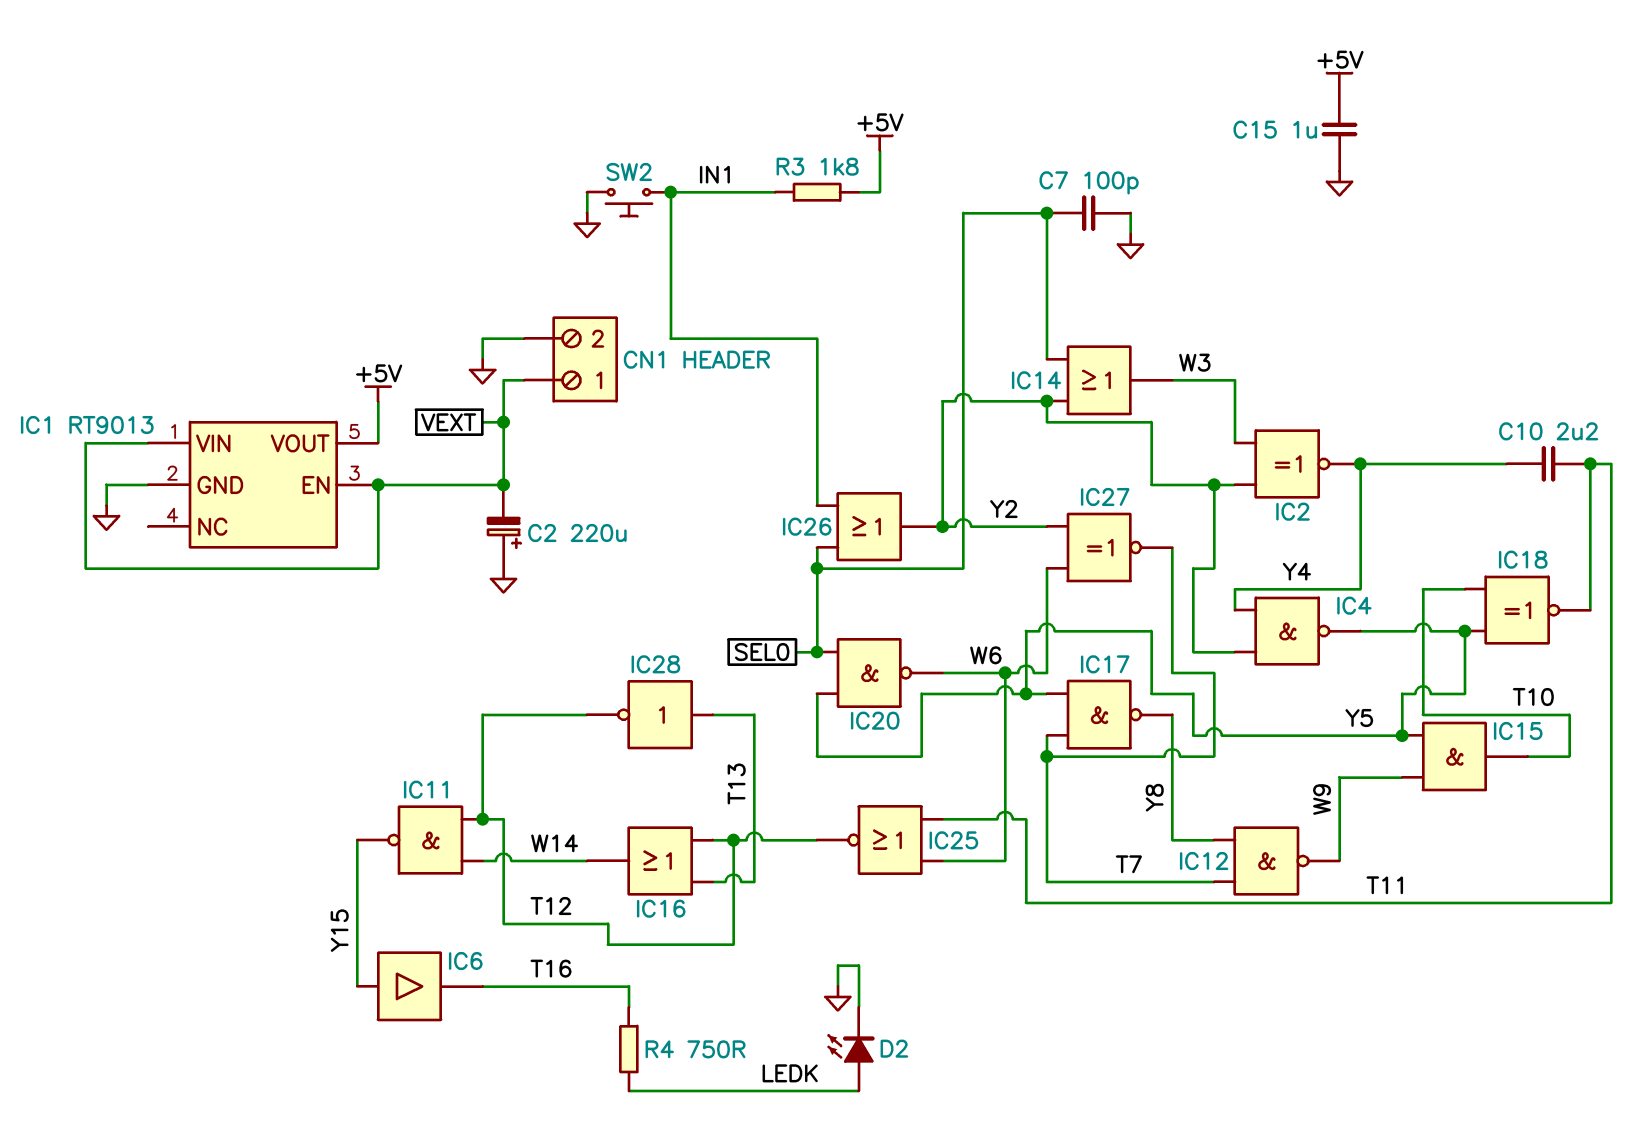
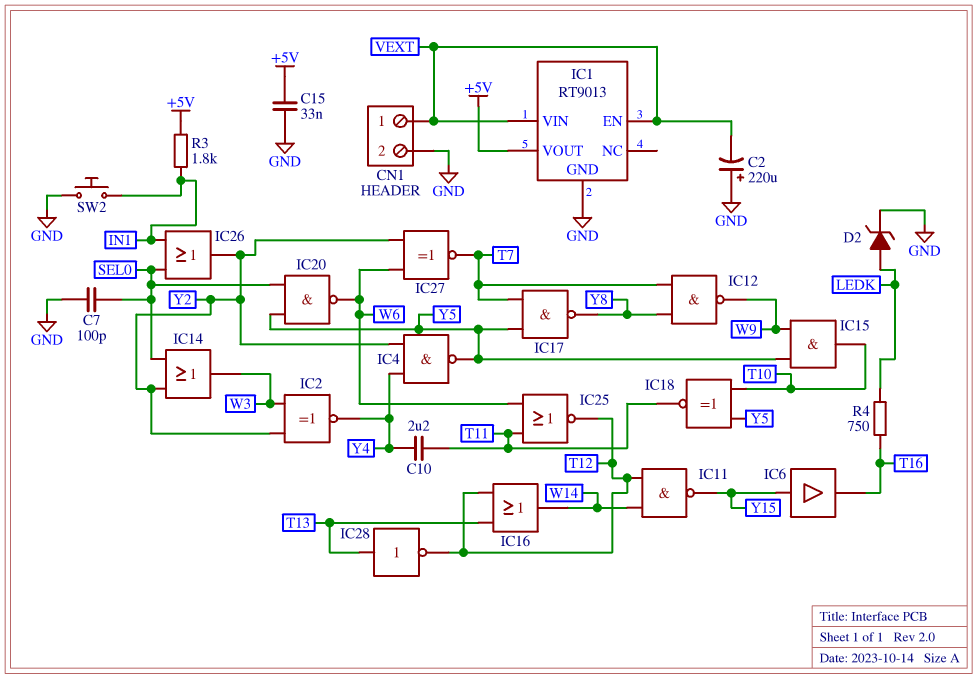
C15: 1uF (+5V, GND) -> 33nF (+5V, GND)
D2: LED (A LEDK, K GND) -> zener (A LEDK, K GND)

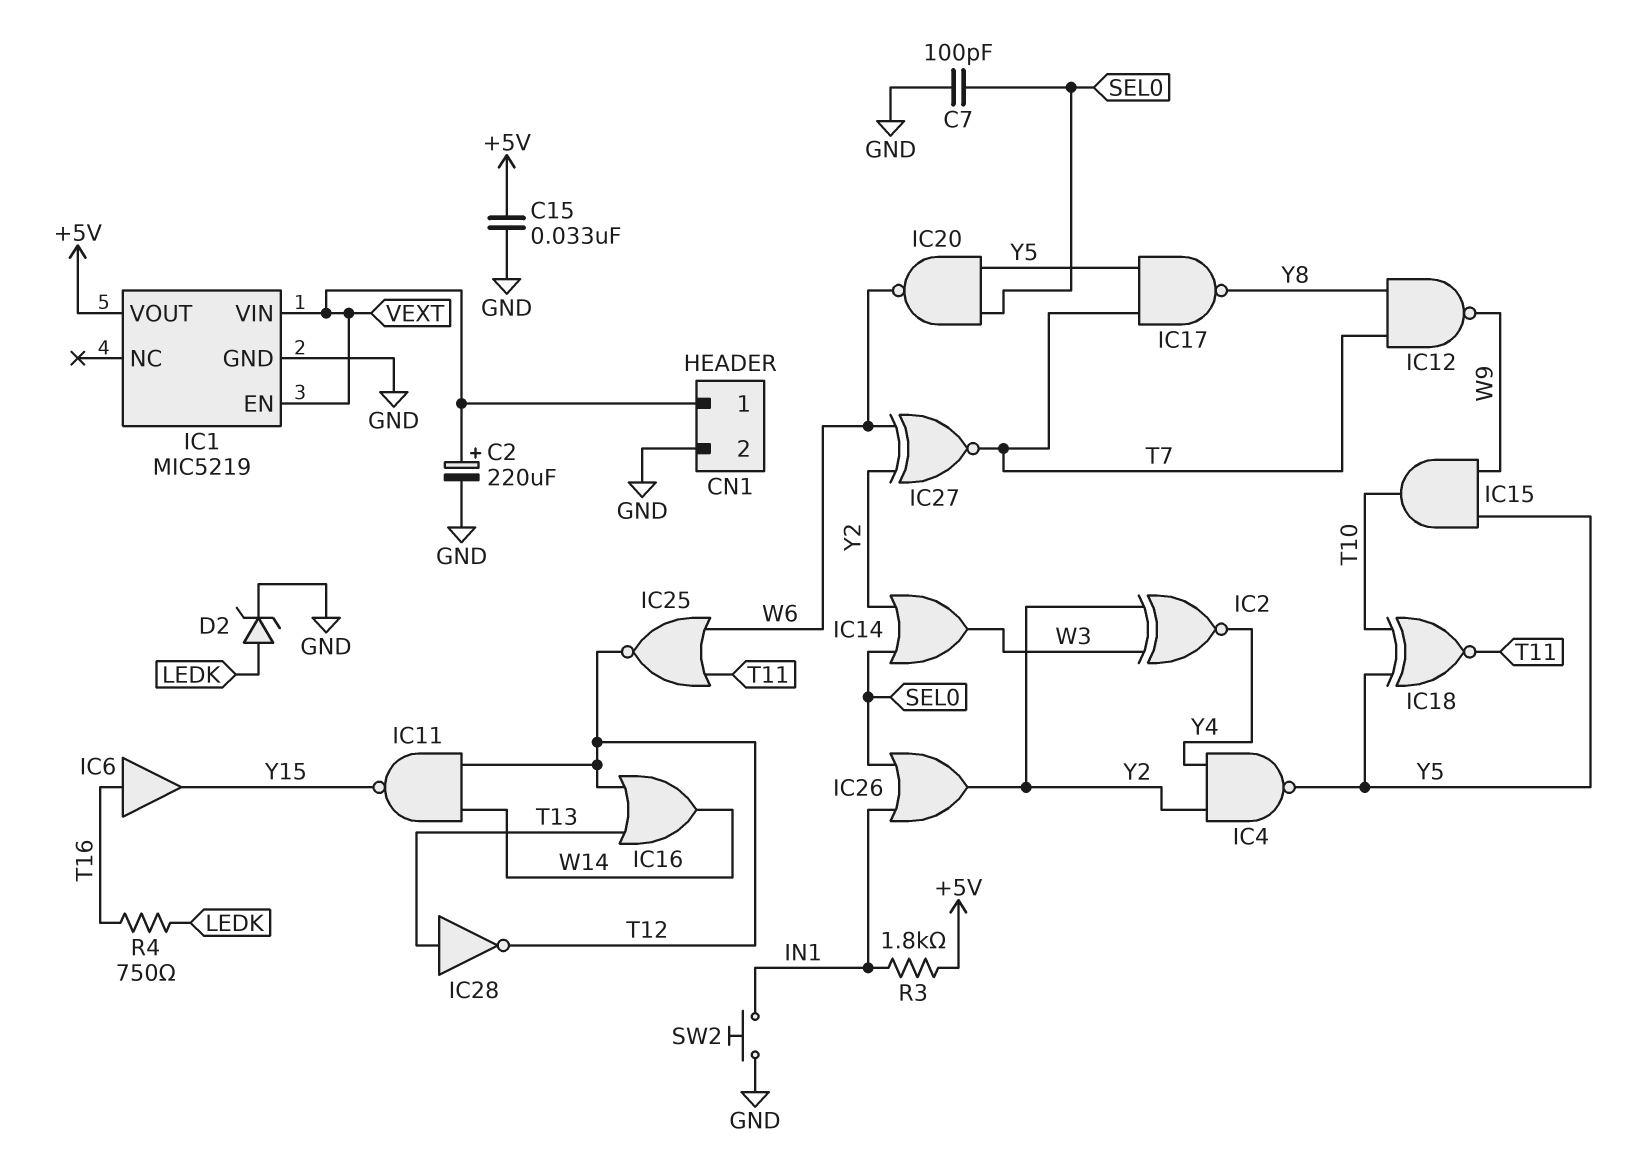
C2: 220uF (plus GND, minus VEXT) -> 220uF (plus VEXT, minus GND)
C10: 2.2uF (T11, Y4) -> none
IC1: RT9013 -> MIC5219
IC6: buffer (in Y15, out T16) -> buffer (in T16, out Y15)

